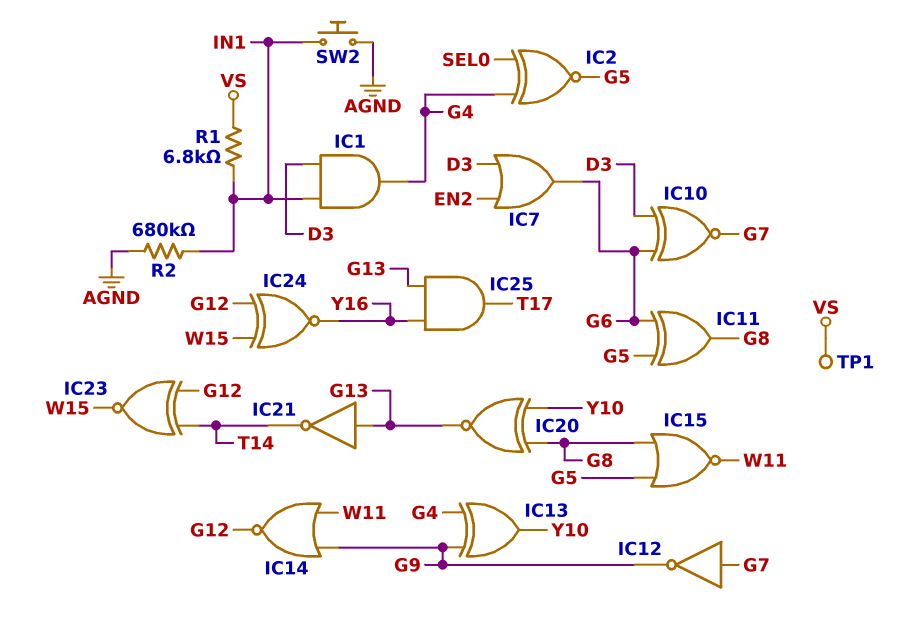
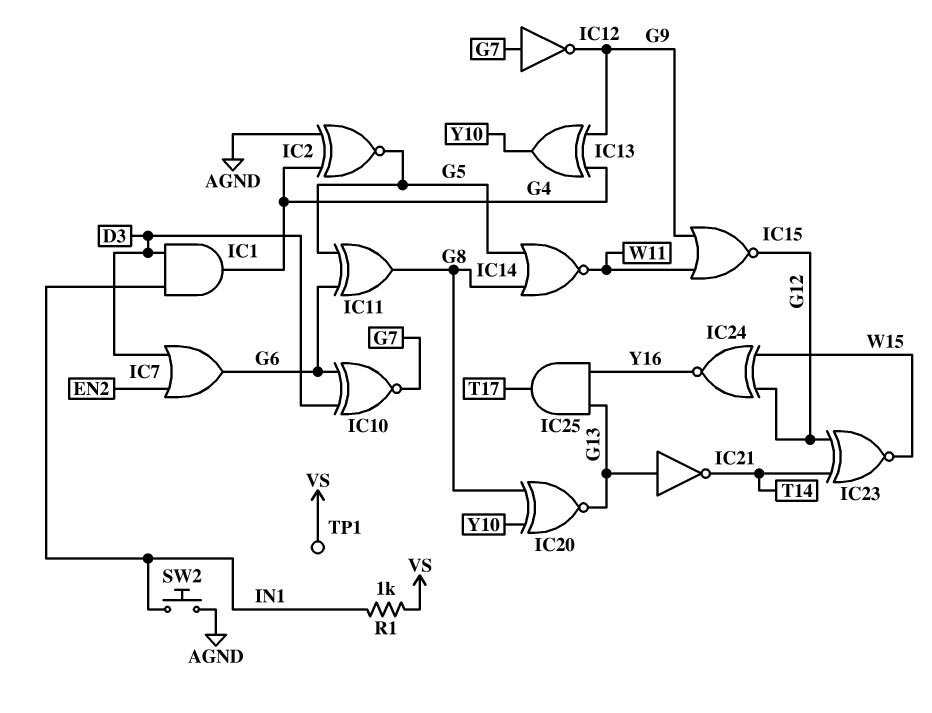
IC2: XNOR (in G4, in SEL0, out G5) -> XNOR (in AGND, in G4, out G5)
IC14: NOR (in G9, in W11, out G12) -> NOR (in G5, in G8, out W11)
IC15: NOR (in G5, in G8, out W11) -> NOR (in G9, in W11, out G12)
R1: 6.8k (IN1, VS) -> 1k (IN1, VS)
R2: 680k (AGND, IN1) -> none

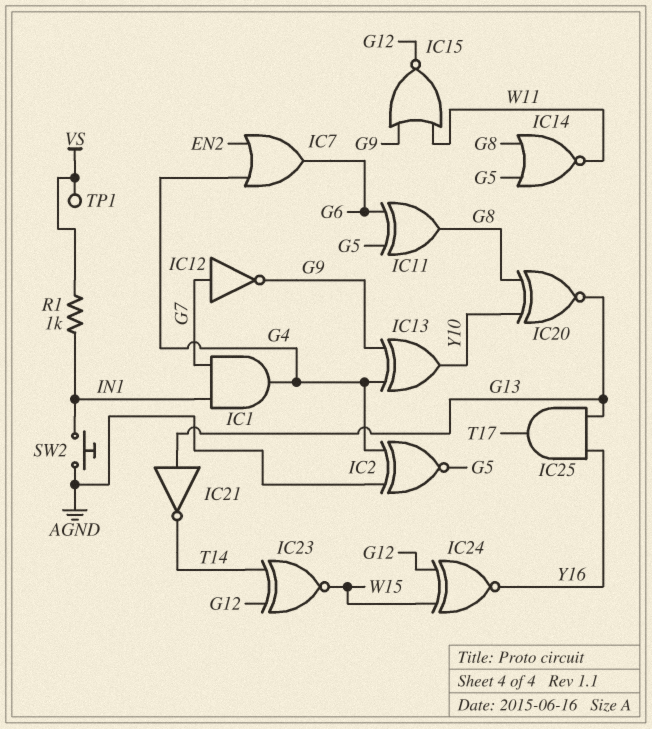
IC1: AND (in D3, in IN1, out G4) -> AND (in G7, in IN1, out G4)
IC7: OR (in D3, in EN2, out G6) -> OR (in EN2, in G4, out G6)
IC10: XNOR (in D3, in G6, out G7) -> none

